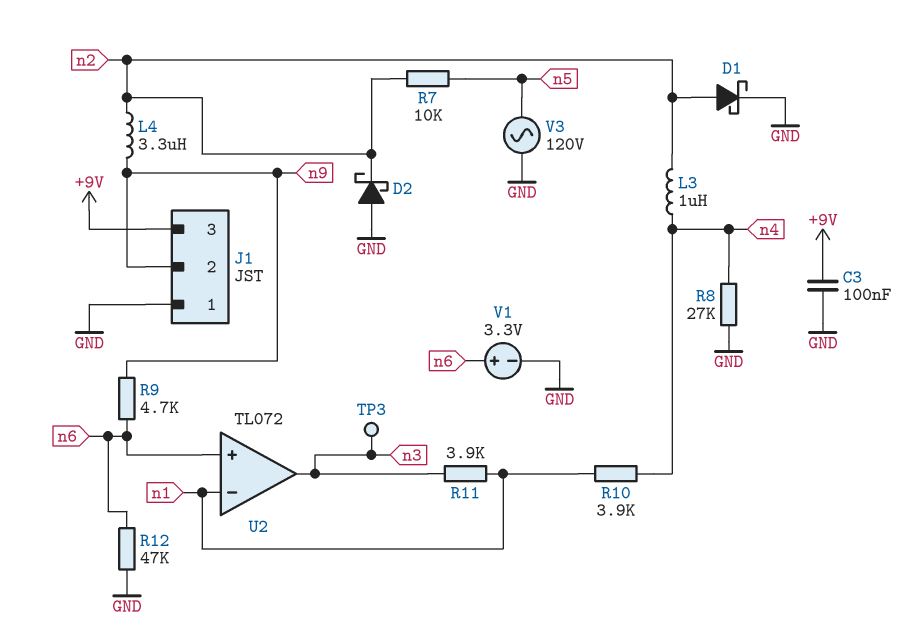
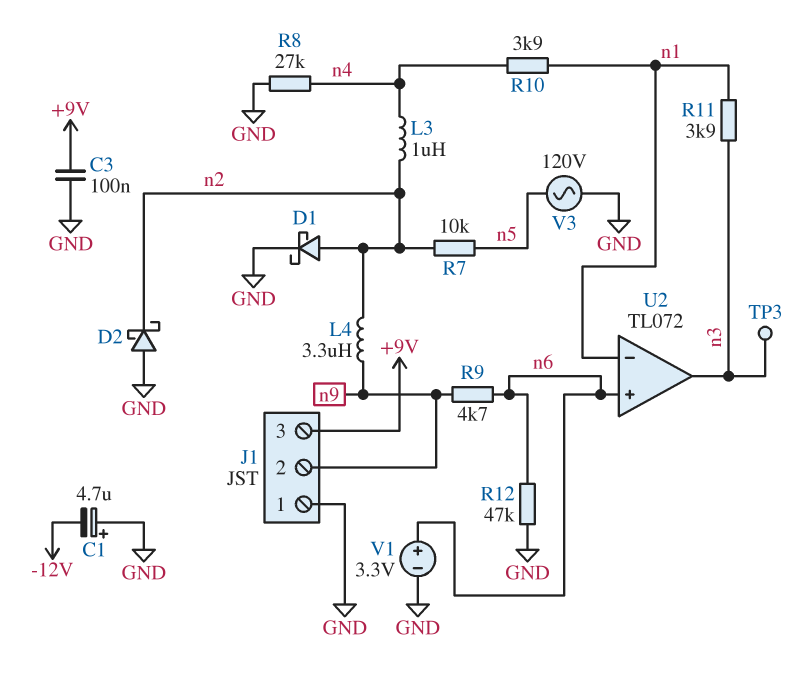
C1: none -> 4.7uF (plus GND, minus -12V)

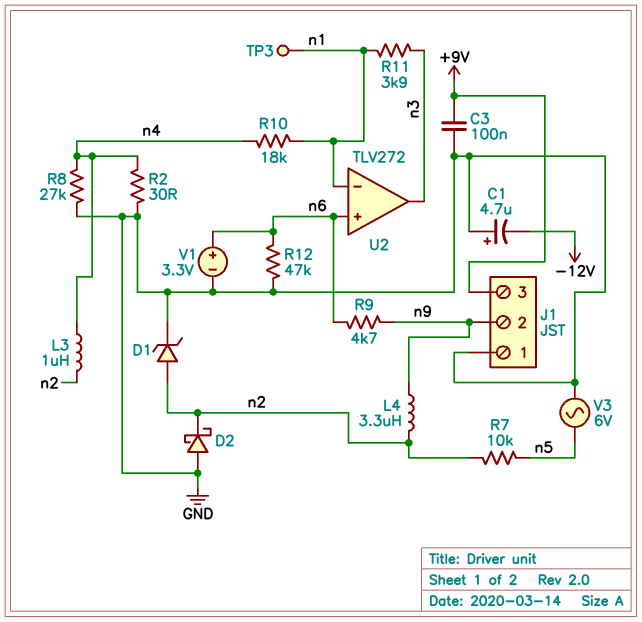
D1: schottky (A n2, K GND) -> zener (A n2, K GND)
R2: none -> 30 (GND, n4)
R10: 3.9k (n1, n4) -> 18k (n1, n4)
TP3: test point (n3) -> test point (n1)
U2: TL072 -> TLV272
V3: AC 120V (GND, n5) -> AC 6V (GND, n5)

